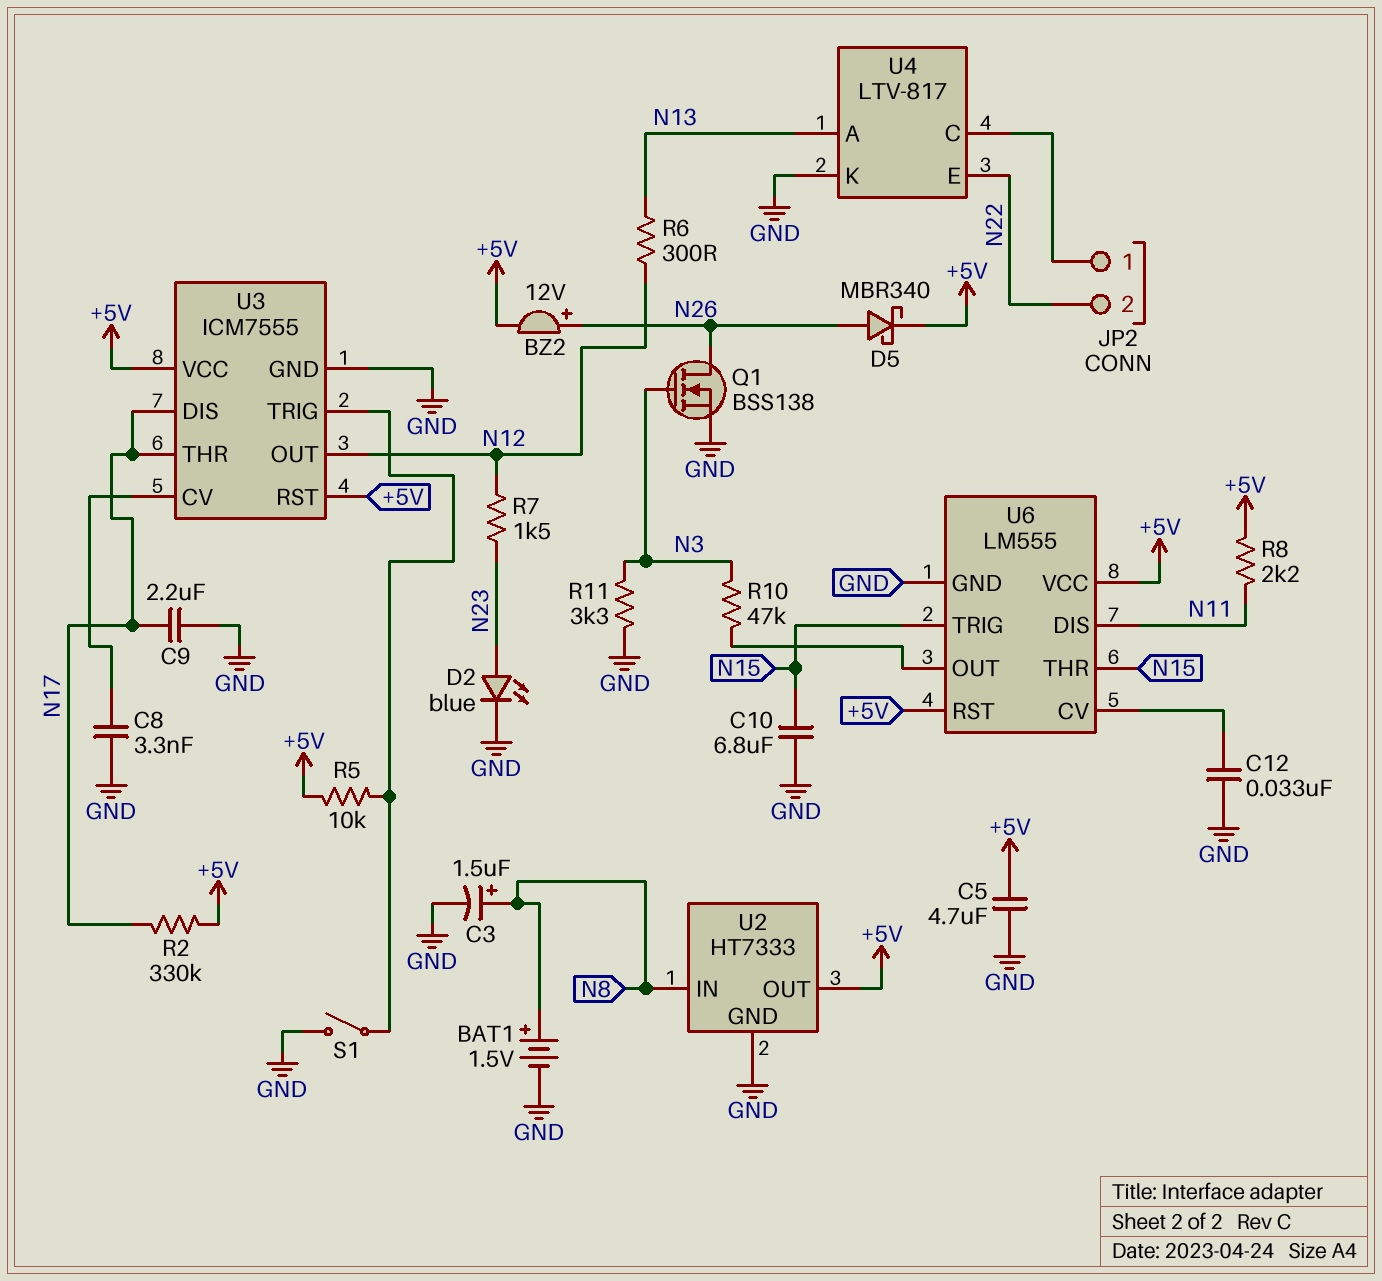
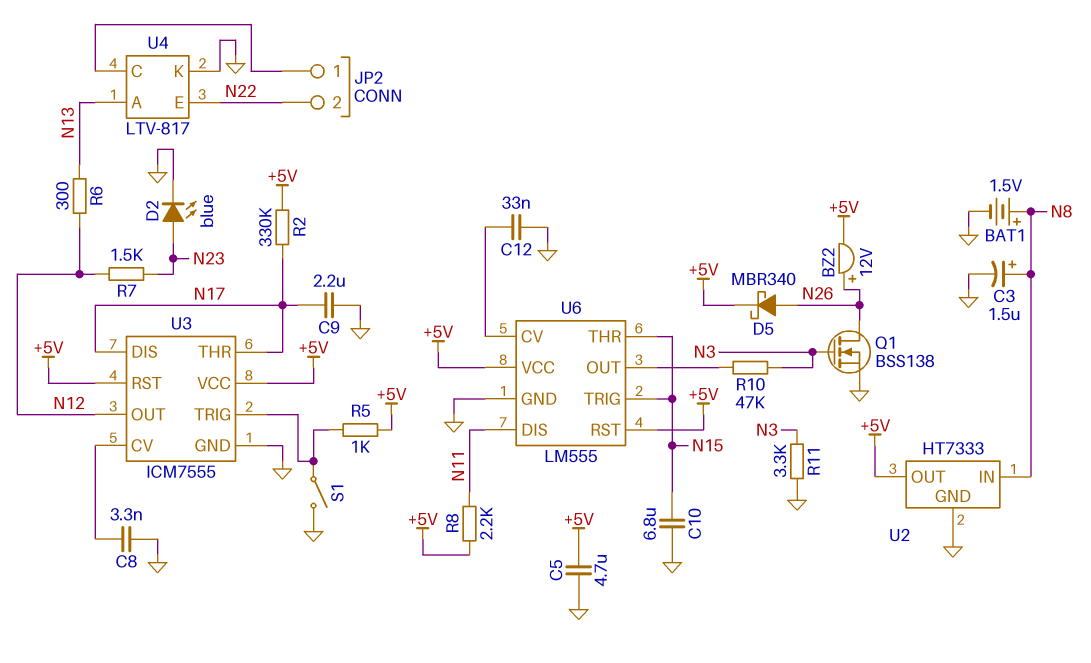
R5: 10k (+5V, U3/TRIG) -> 1k (+5V, U3/TRIG)

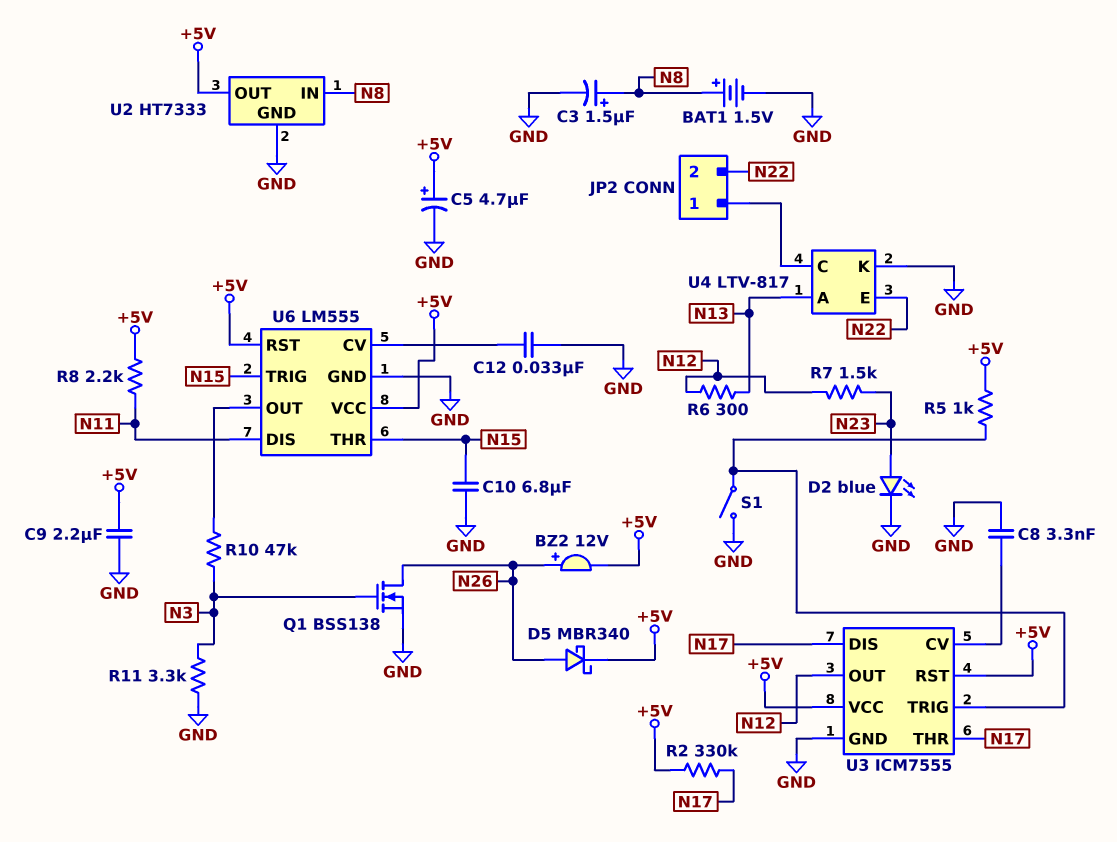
C5: 4.7uF (+5V, GND) -> 4.7uF (plus +5V, minus GND)
C9: 2.2uF (GND, N17) -> 2.2uF (+5V, GND)

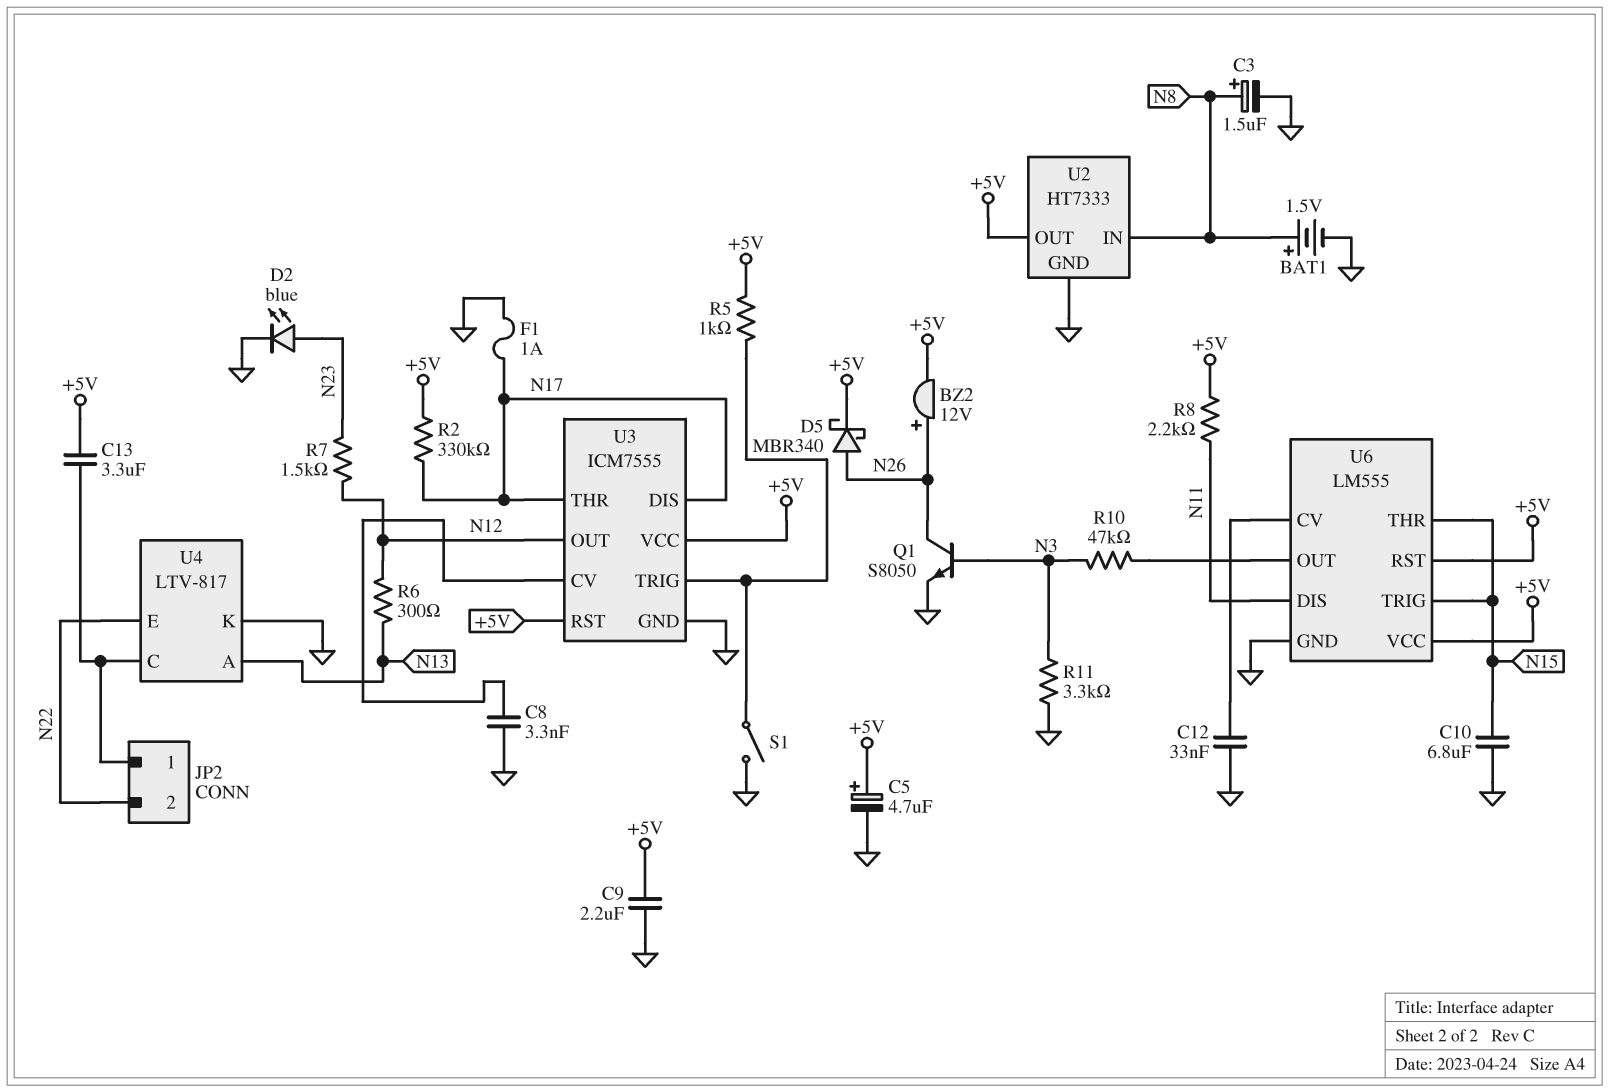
C13: none -> 3.3uF (+5V, JP2/1)
F1: none -> 1A (GND, N17)
Q1: NMOS BSS138 (G N3, D N26, S GND) -> NPN S8050 (B N3, C N26, E GND)

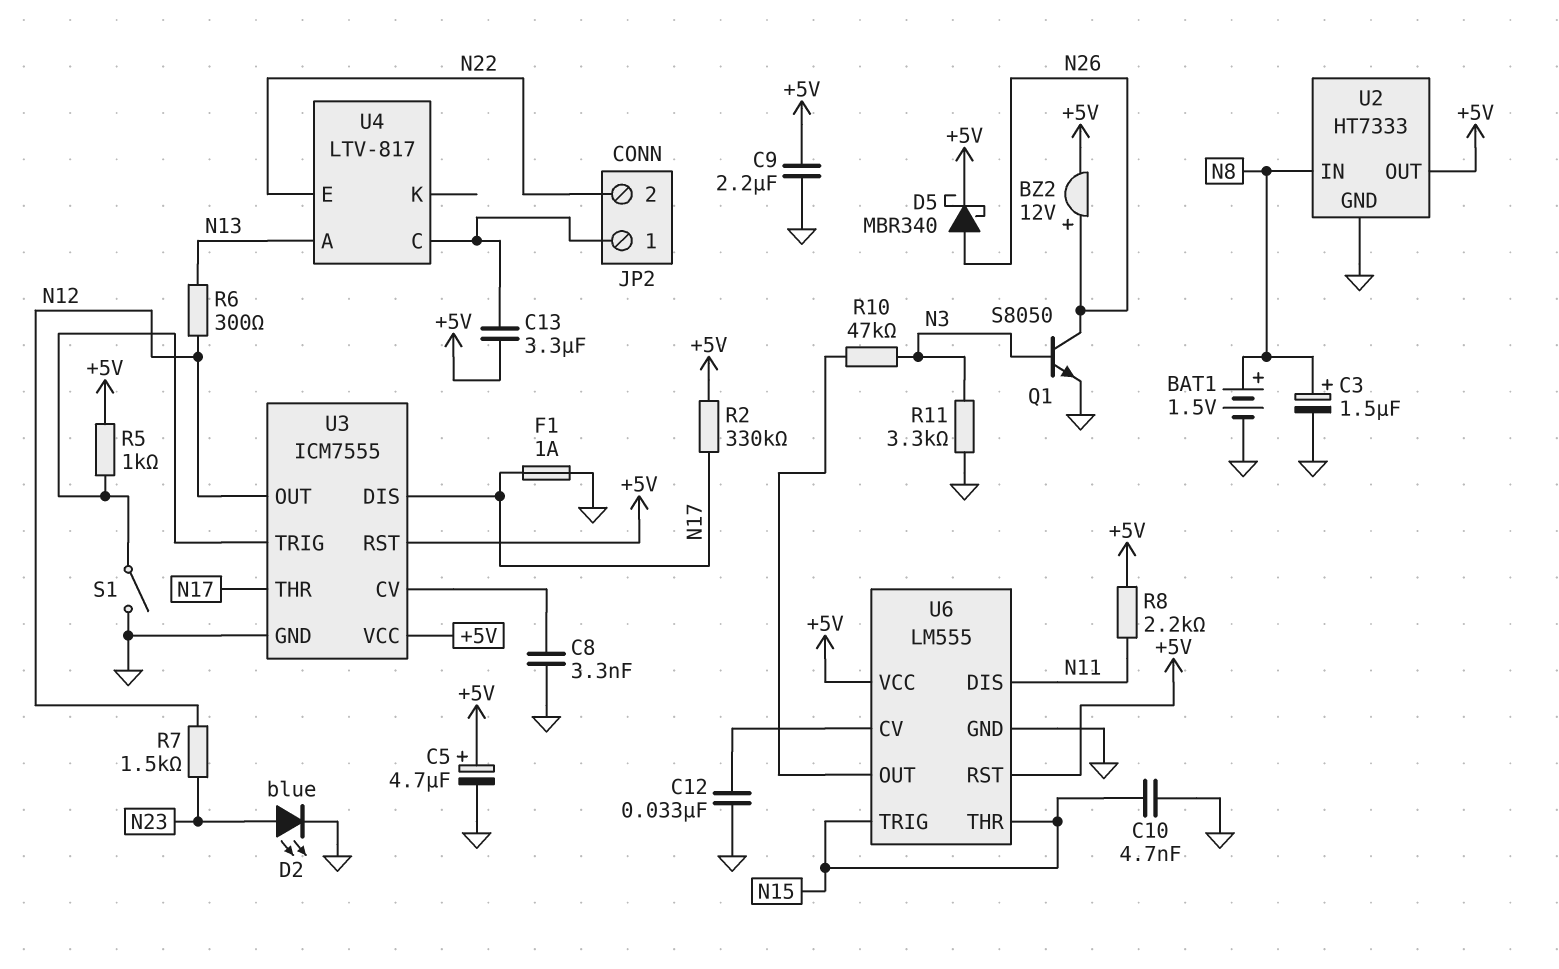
C10: 6.8uF (GND, N15) -> 4.7nF (GND, N15)
U4 pin K: GND -> none

